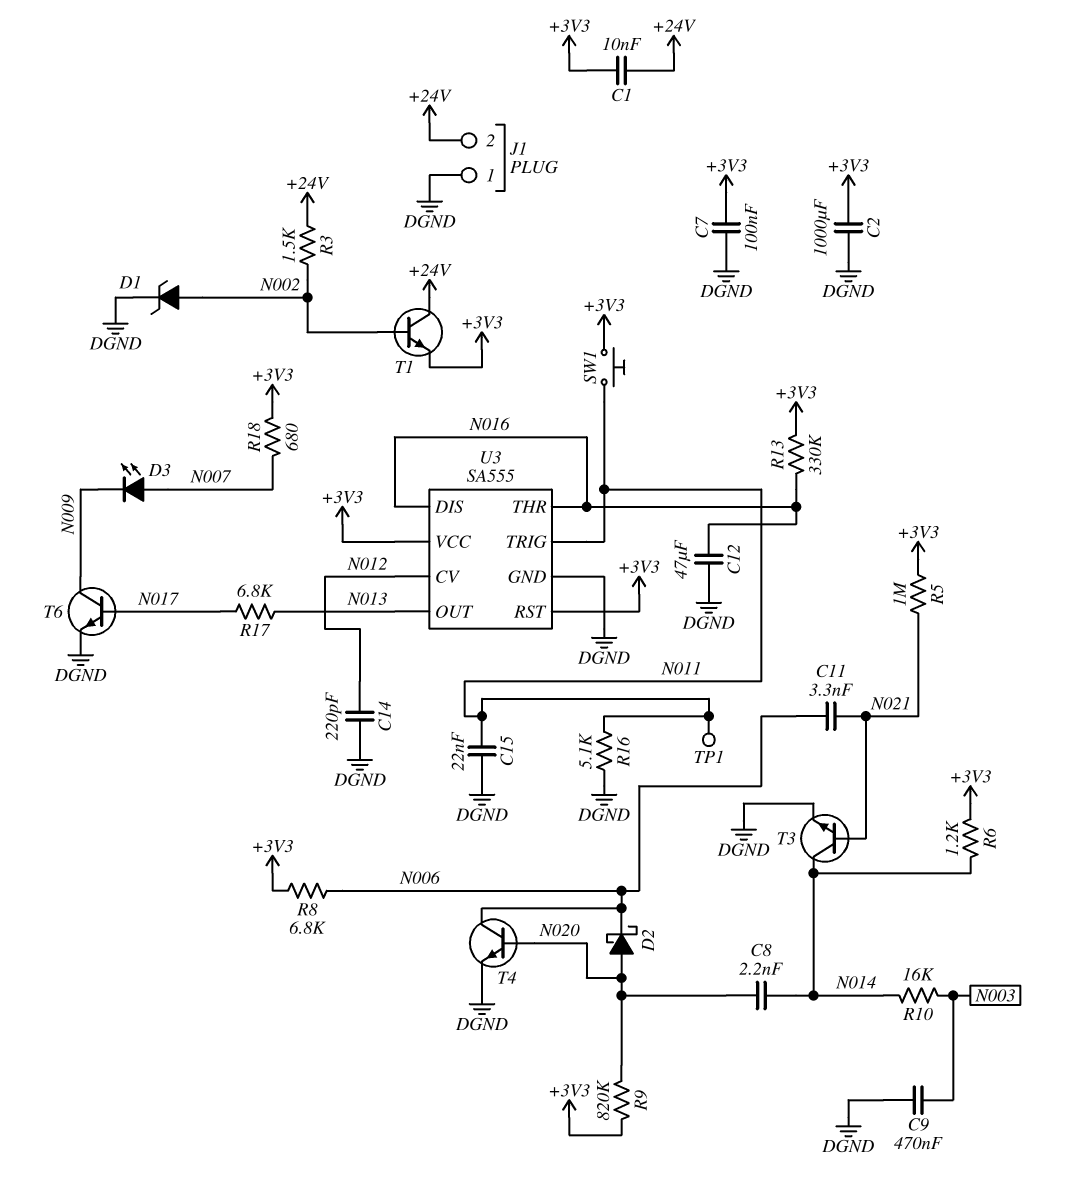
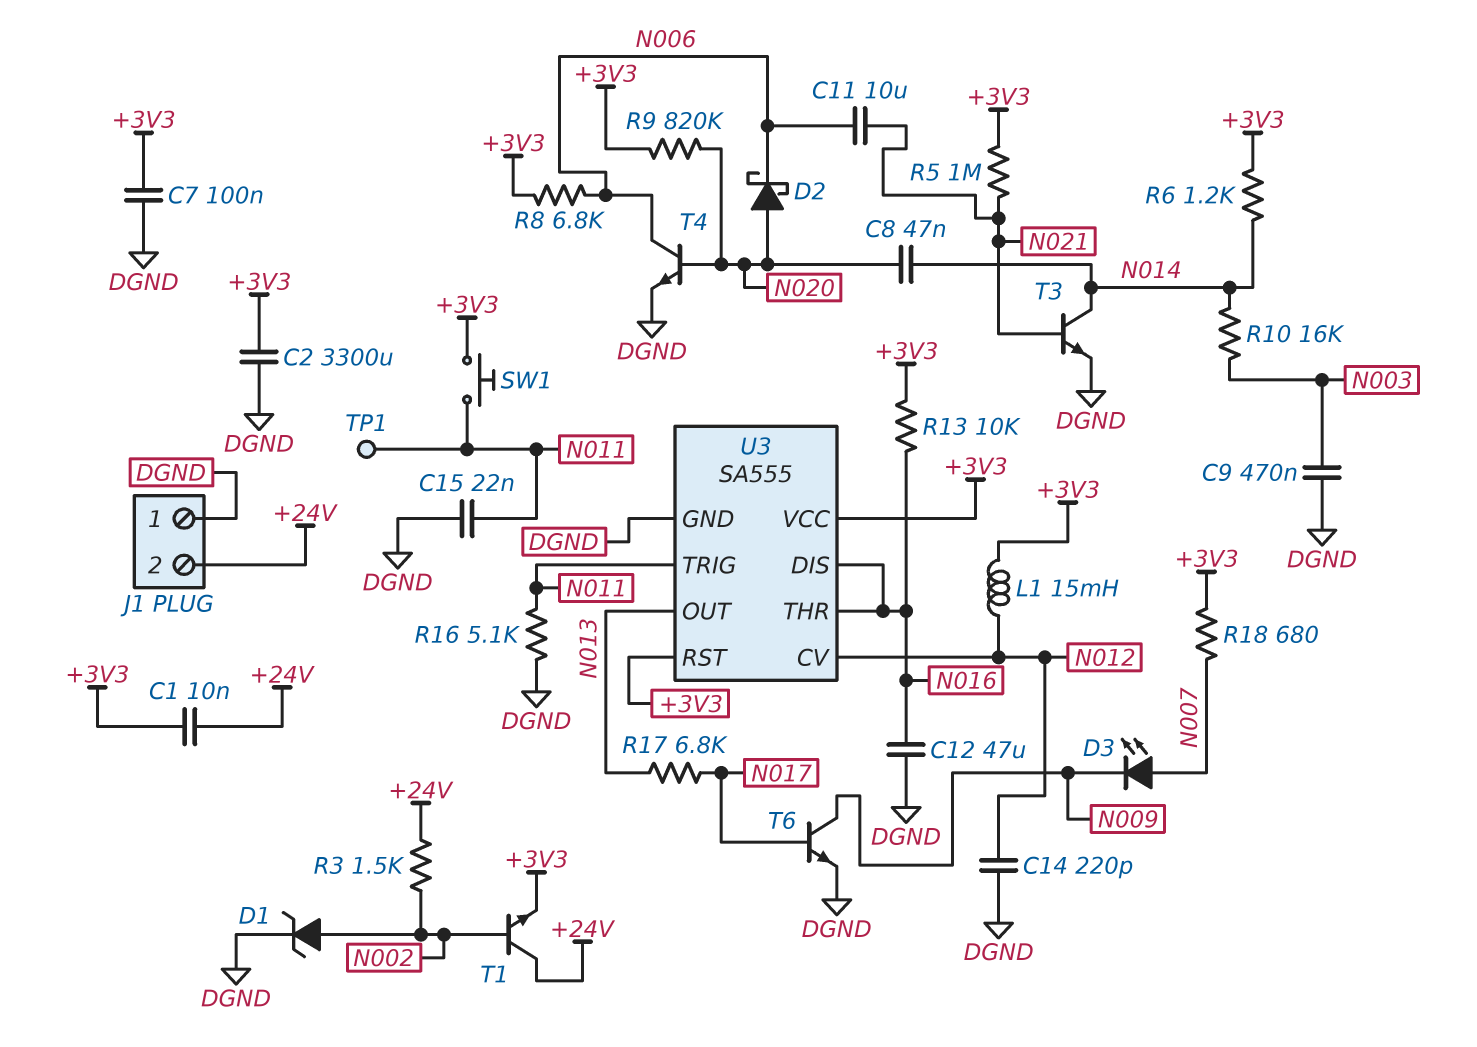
C2: 1000uF (+3V3, DGND) -> 3300uF (+3V3, DGND)
C8: 2.2nF (N014, N020) -> 47nF (N014, N020)
C11: 3.3nF (N006, N021) -> 10uF (N006, N021)
L1: none -> 15mH (+3V3, N012)
R13: 330k (+3V3, N016) -> 10k (+3V3, N016)

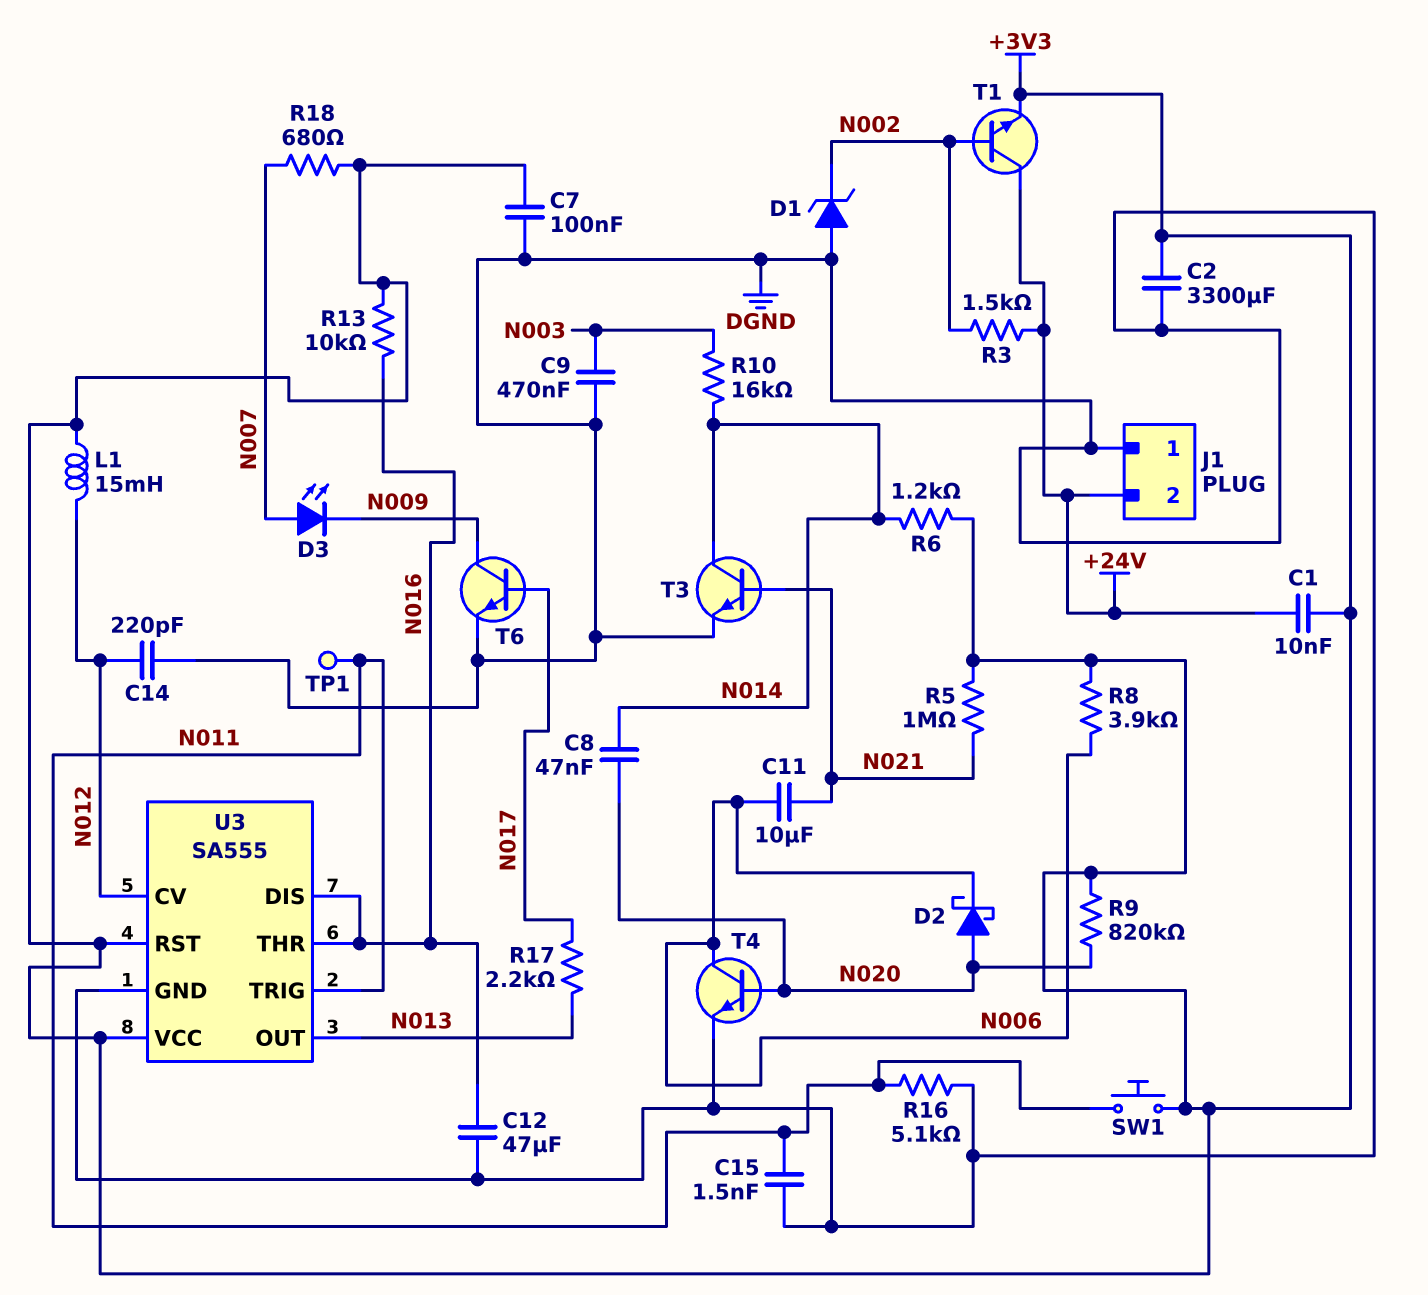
C15: 22nF (DGND, N011) -> 1.5nF (DGND, N011)
D1: zener (A N002, K DGND) -> zener (A DGND, K N002)
R8: 6.8k (+3V3, N006) -> 3.9k (+3V3, N006)
R17: 6.8k (N013, N017) -> 2.2k (N013, N017)

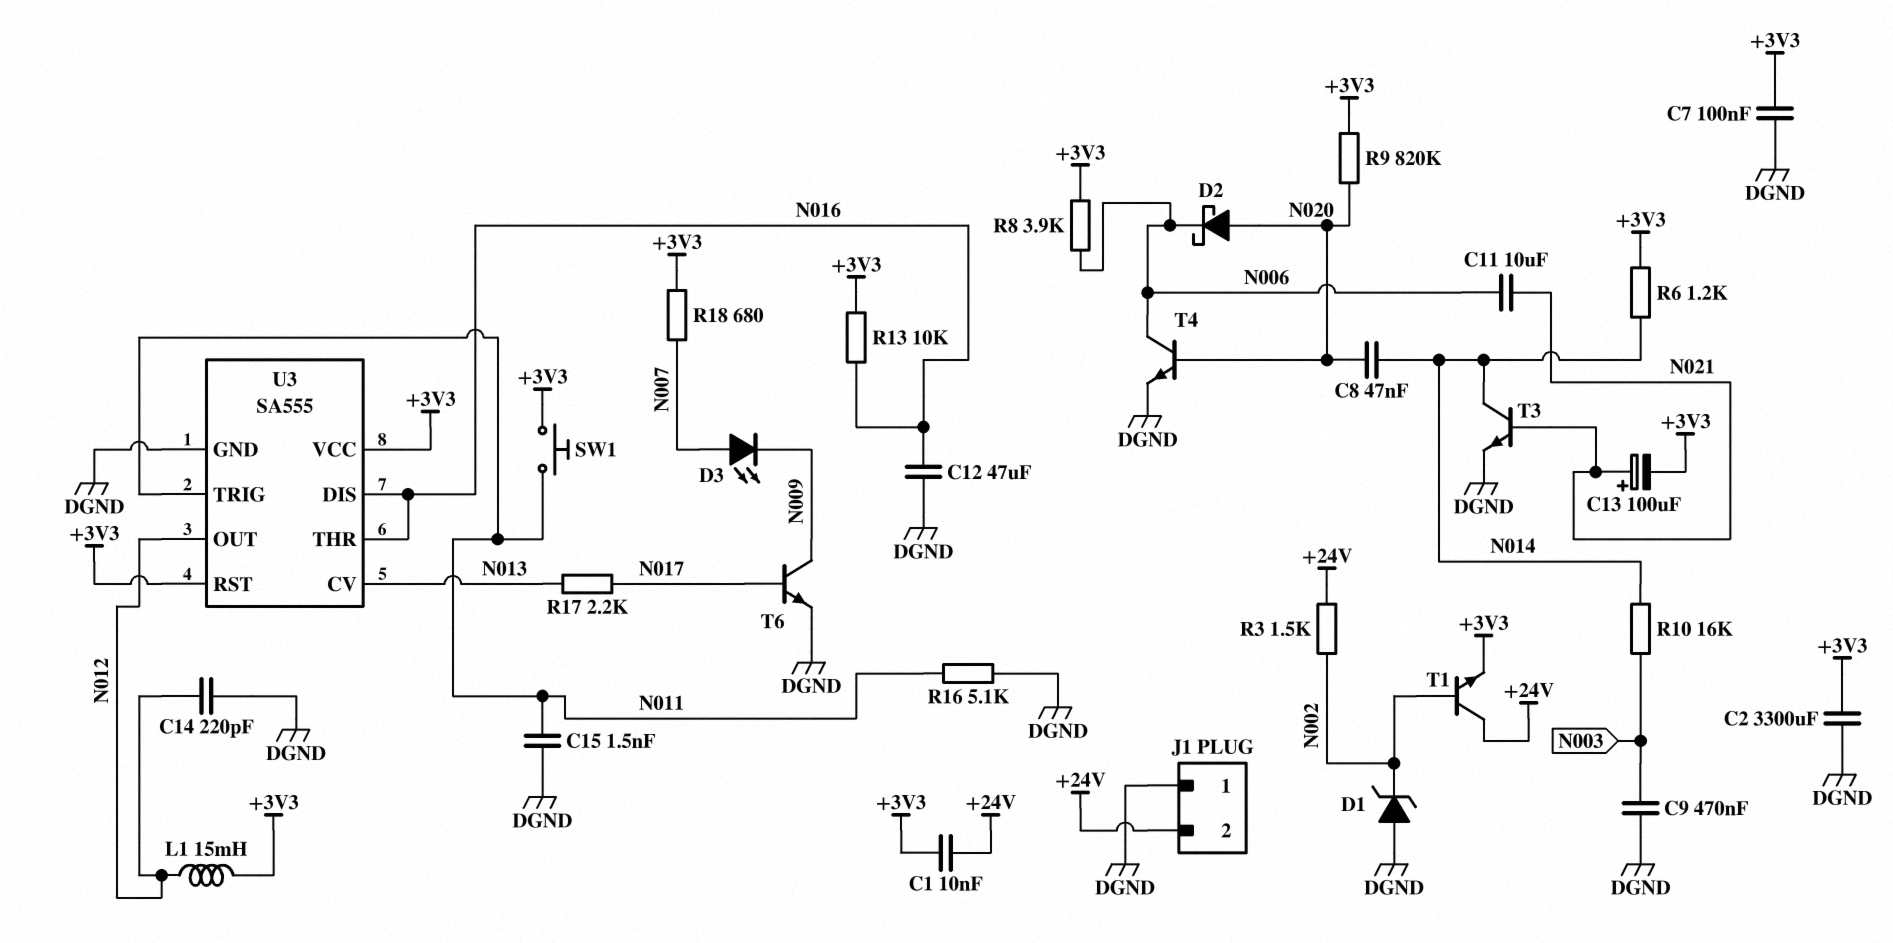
C13: none -> 100uF (plus N021, minus +3V3)
R5: 1M (+3V3, N021) -> none
TP1: test point (N011) -> none
U3 pin CV: N012 -> N013
U3 pin OUT: N013 -> N012

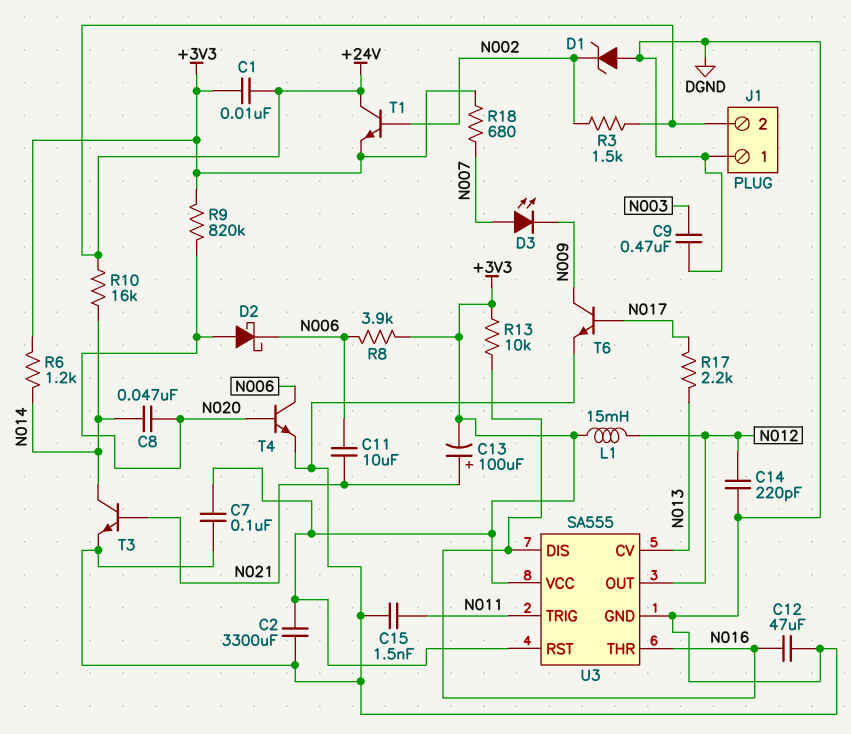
R10: 16k (N003, N014) -> 16k (+24V, N014)
R16: 5.1k (DGND, N011) -> none
SW1: button (+3V3, N011) -> none

